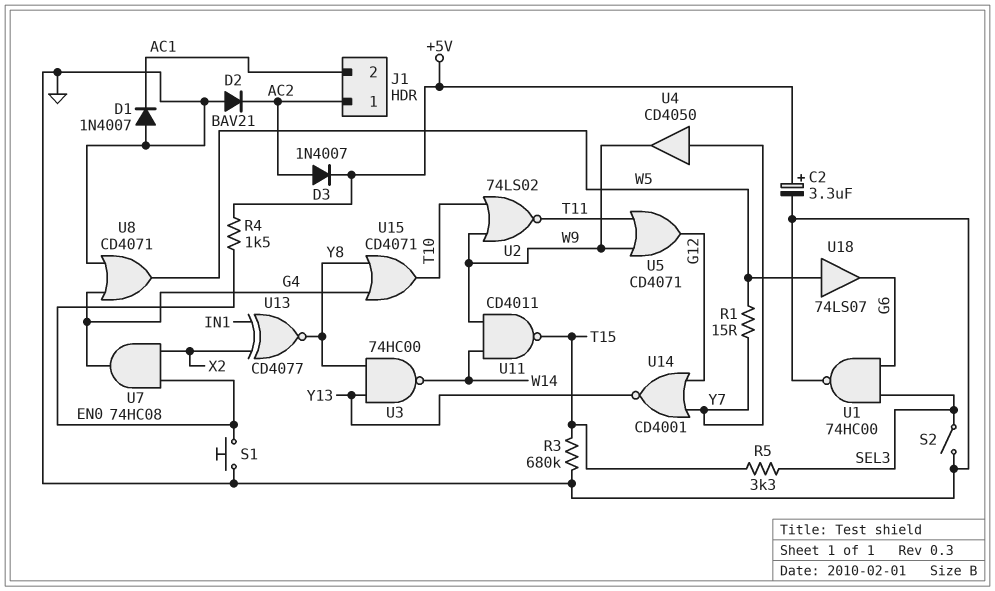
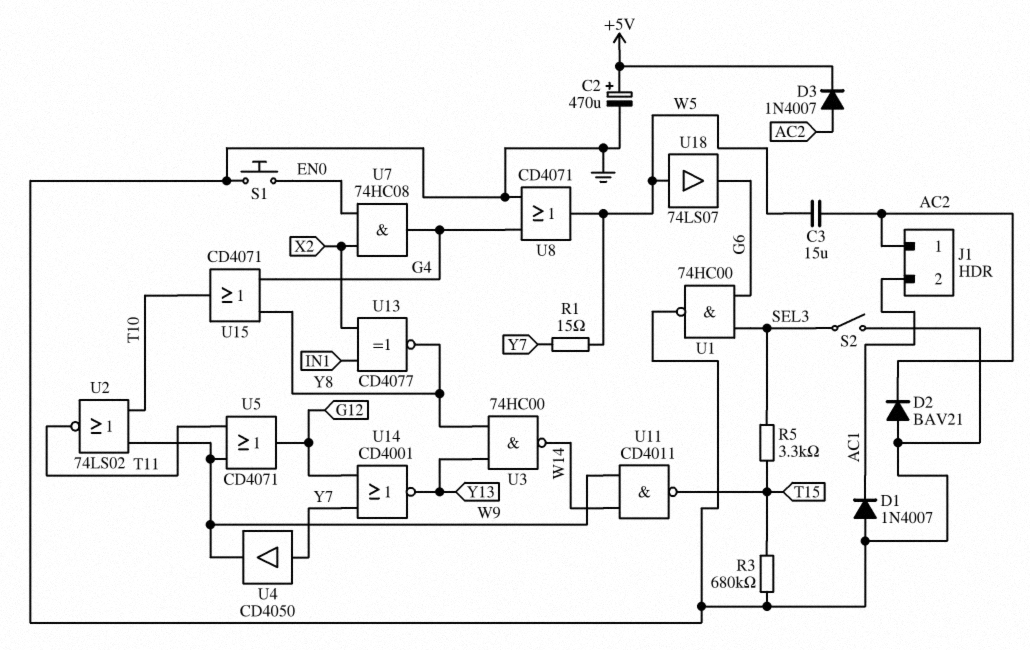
C2: 3.3uF (plus +5V, minus GND) -> 470uF (plus +5V, minus GND)
C3: none -> 15uF (AC2, W5)
R4: 1.5k (+5V, EN0) -> none

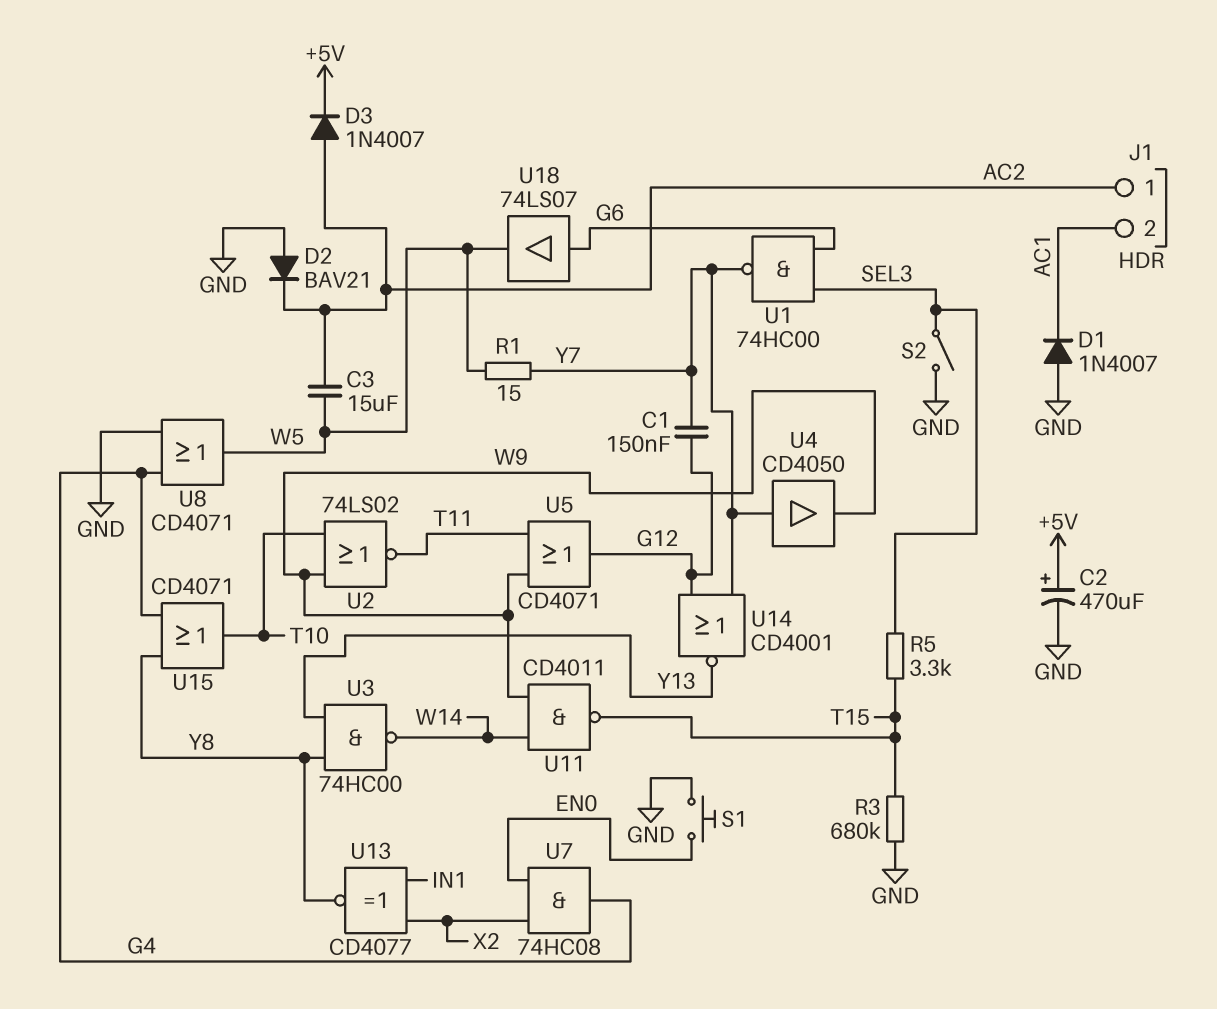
C1: none -> 150nF (G12, Y7)
U1: NAND 74HC00 (in G6, in SEL3, out GND) -> NAND 74HC00 (in G6, in SEL3, out Y7)
U18: buffer 74LS07 (in W5, out G6) -> buffer 74LS07 (in G6, out W5)

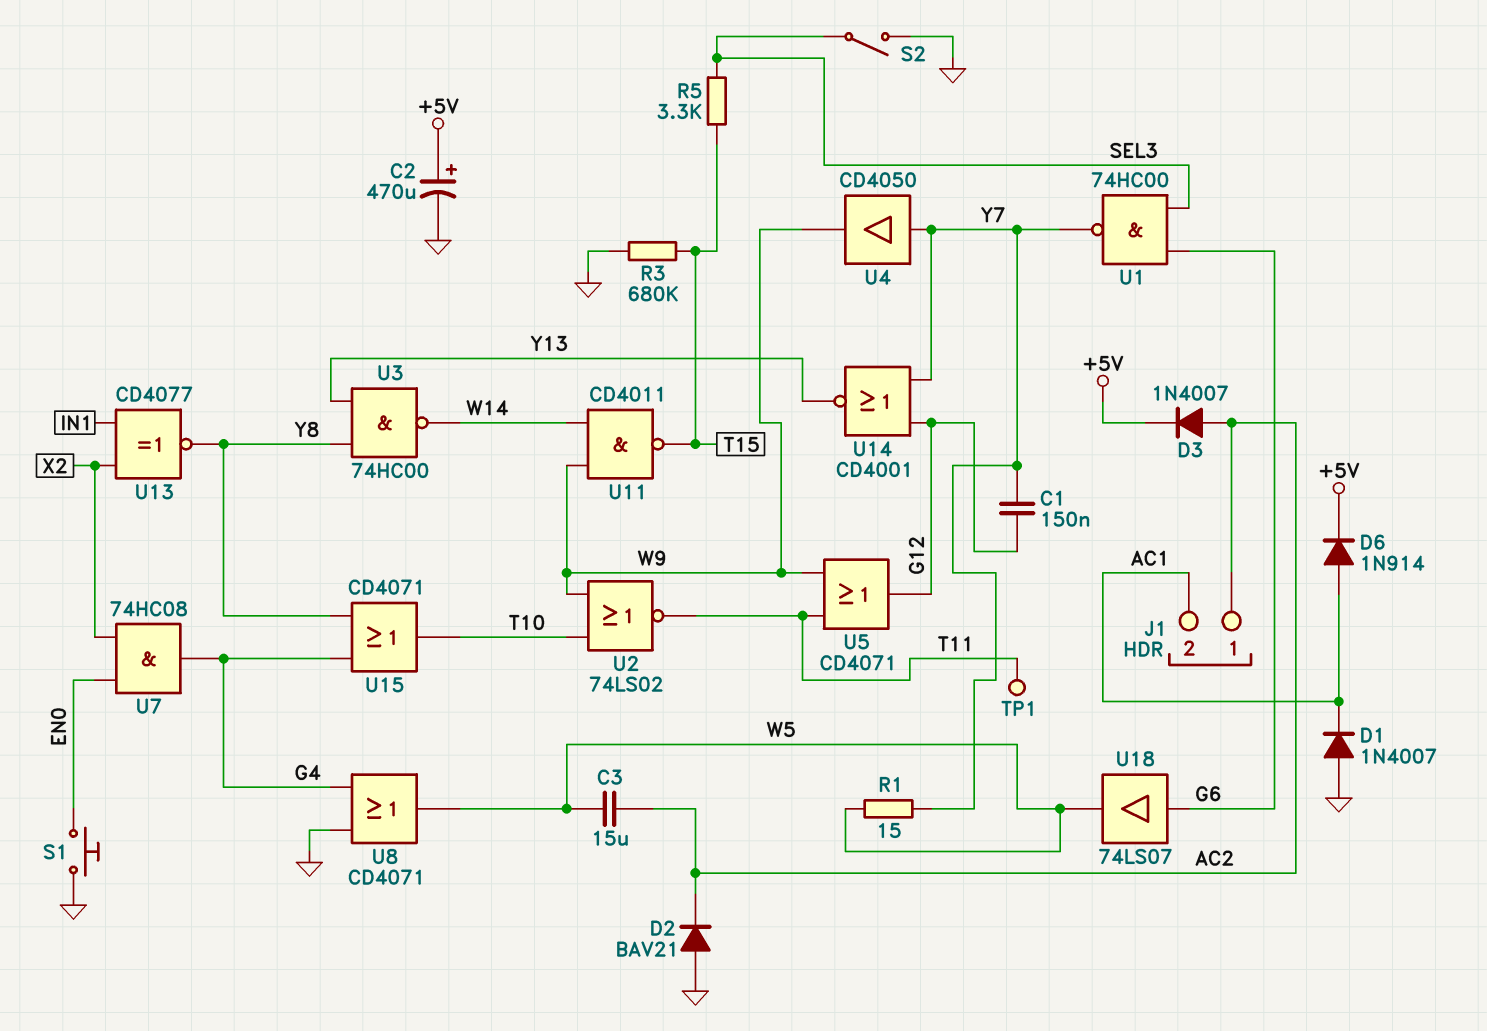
D6: none -> diode 1N914 (A AC1, K +5V)
TP1: none -> test point (T11)

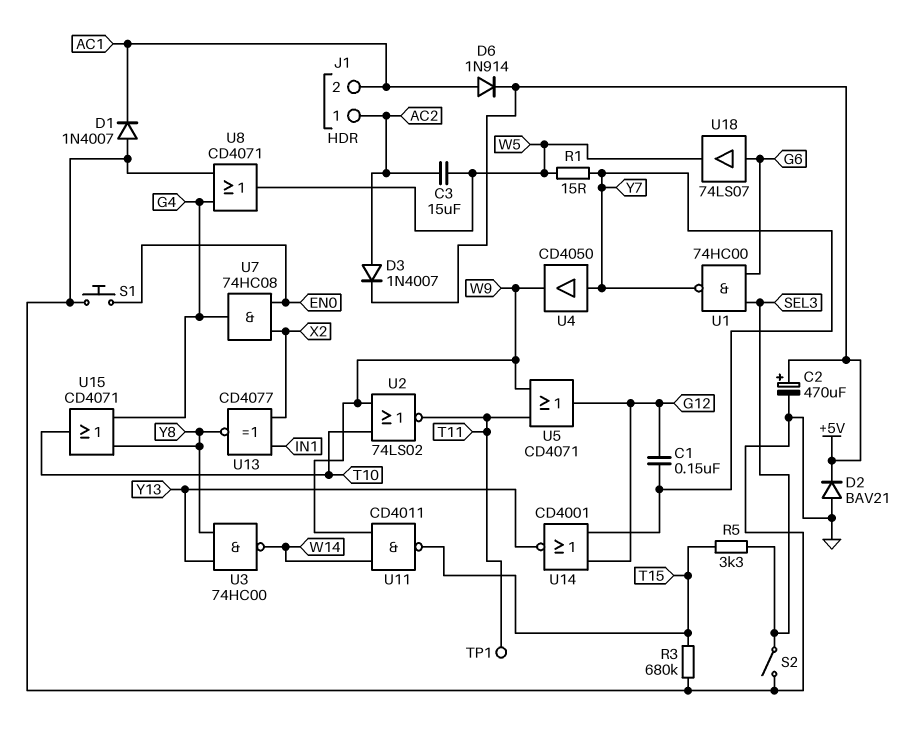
D2: diode BAV21 (A GND, K AC2) -> diode BAV21 (A GND, K +5V)

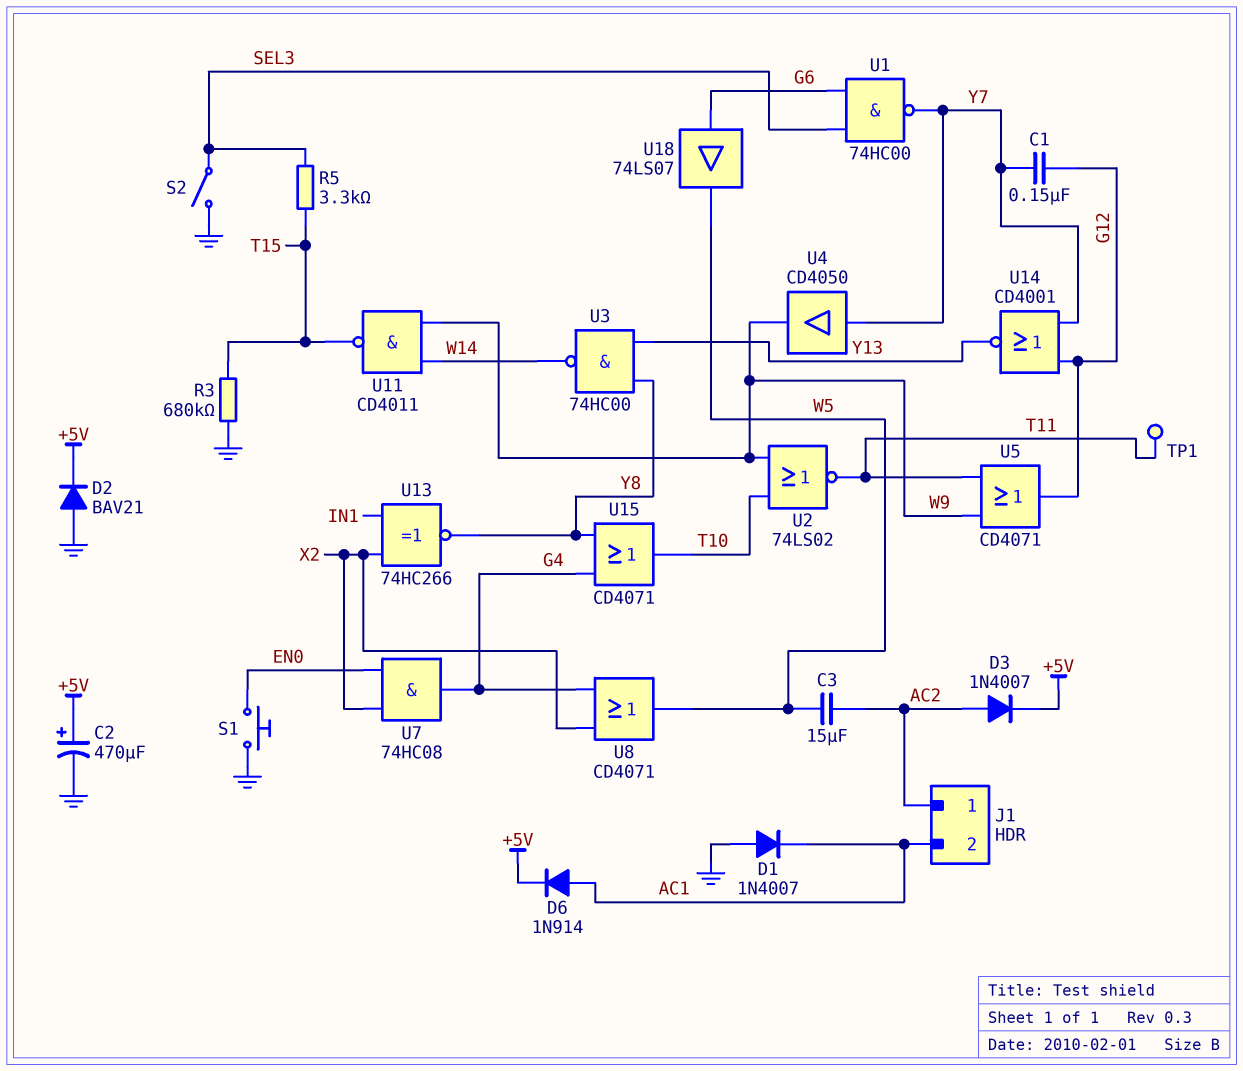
R1: 15 (W5, Y7) -> none
U8: OR CD4071 (in G4, in GND, out W5) -> OR CD4071 (in G4, in X2, out W5)
U13: XNOR CD4077 (in IN1, in X2, out Y8) -> XNOR 74HC266 (in IN1, in X2, out Y8)

